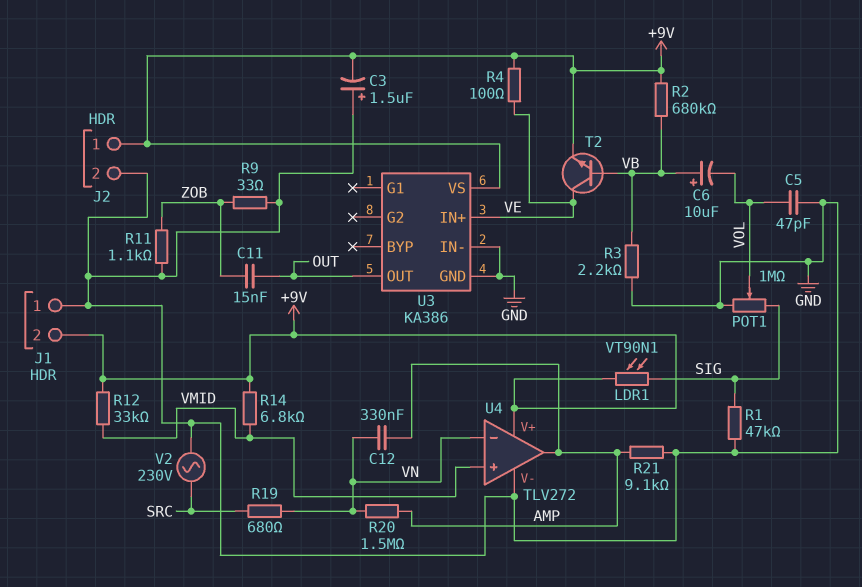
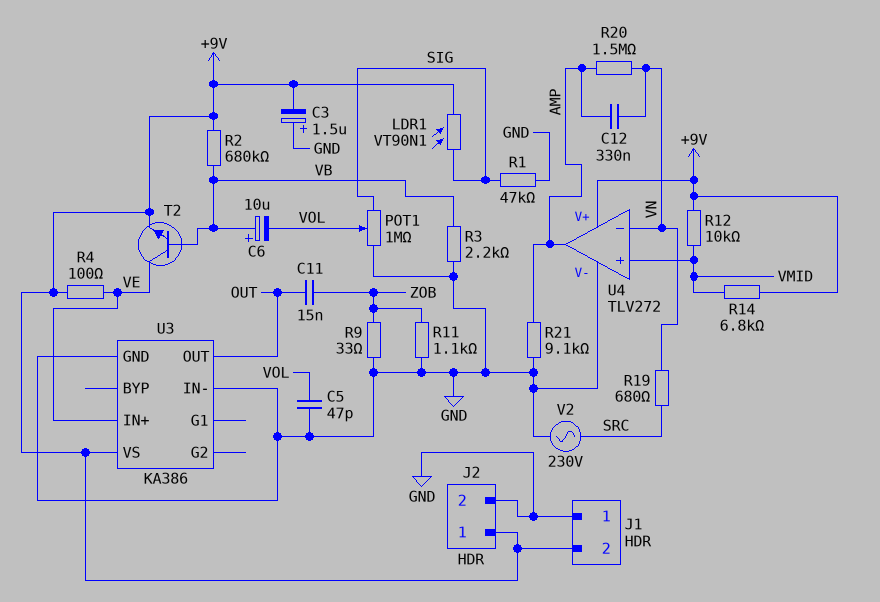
R12: 33k (+9V, VMID) -> 10k (+9V, VMID)

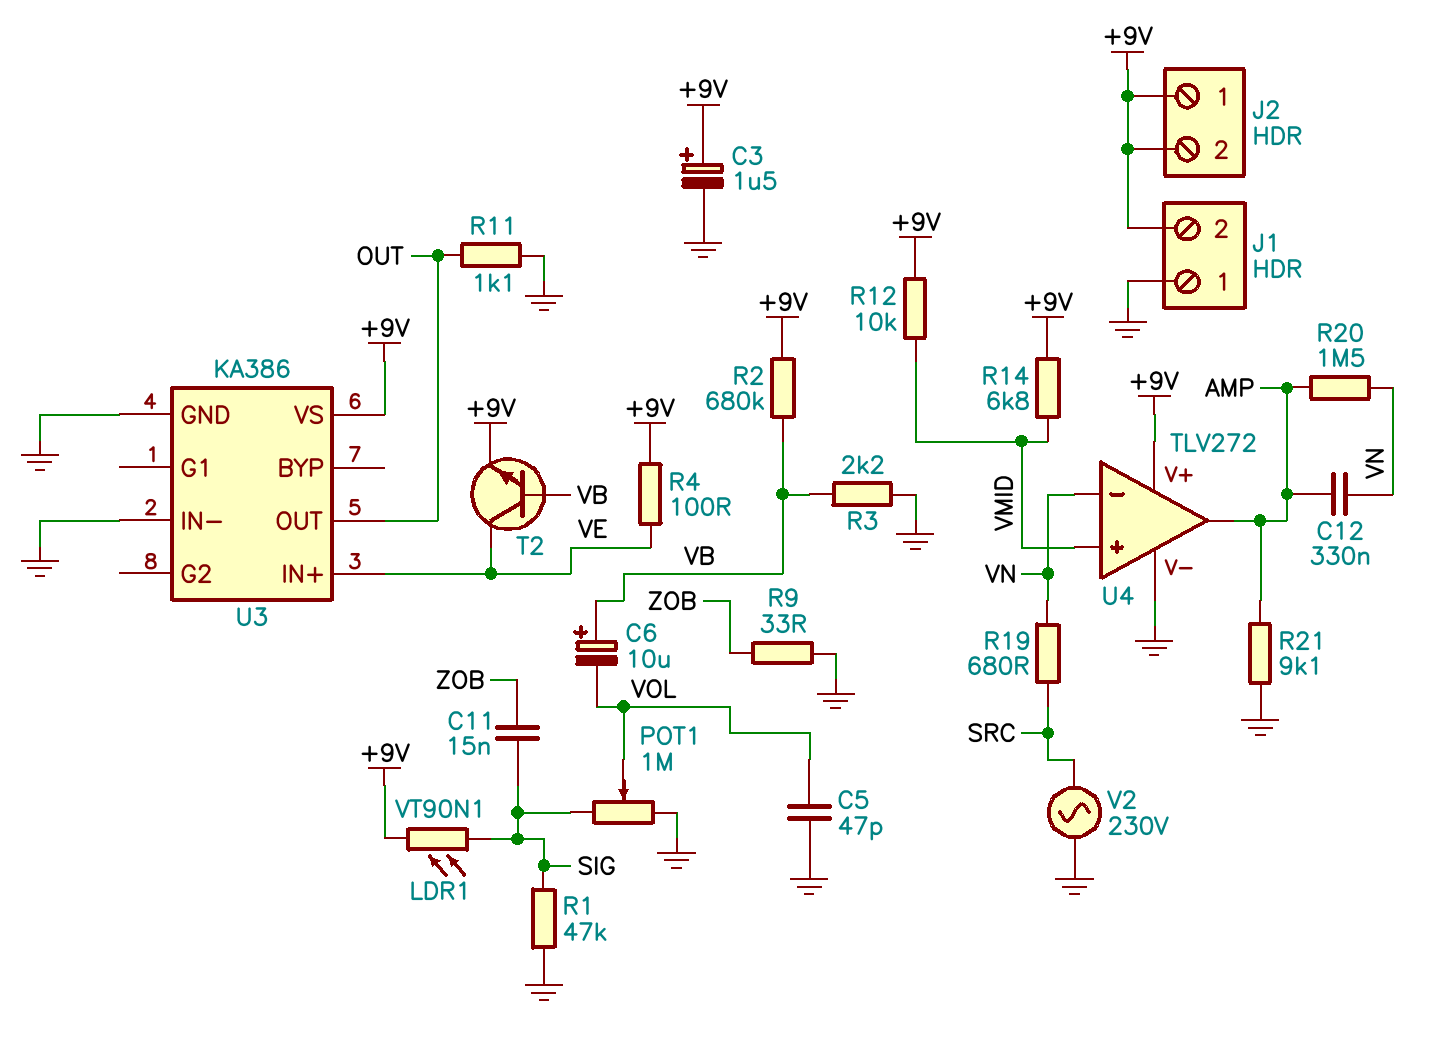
C3: 1.5uF (plus GND, minus +9V) -> 1.5uF (plus +9V, minus GND)
C11: 15nF (OUT, ZOB) -> 15nF (SIG, ZOB)
J2 pin 2: GND -> +9V
R11: 1.1k (GND, ZOB) -> 1.1k (GND, OUT)

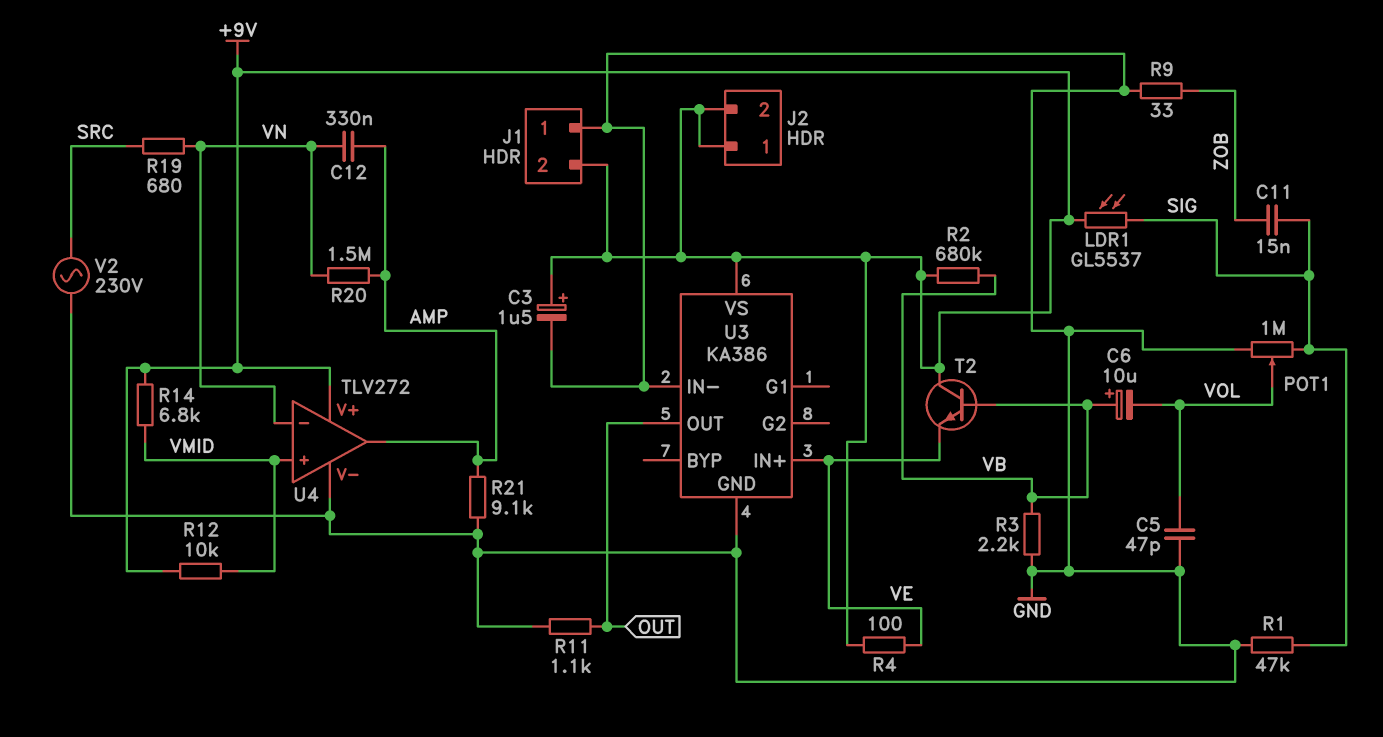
LDR1: VT90N1 (+9V, SIG) -> GL5537 (+9V, SIG)
T2: NPN (B VB, C VE, E +9V) -> NPN (B VB, C +9V, E VE)

